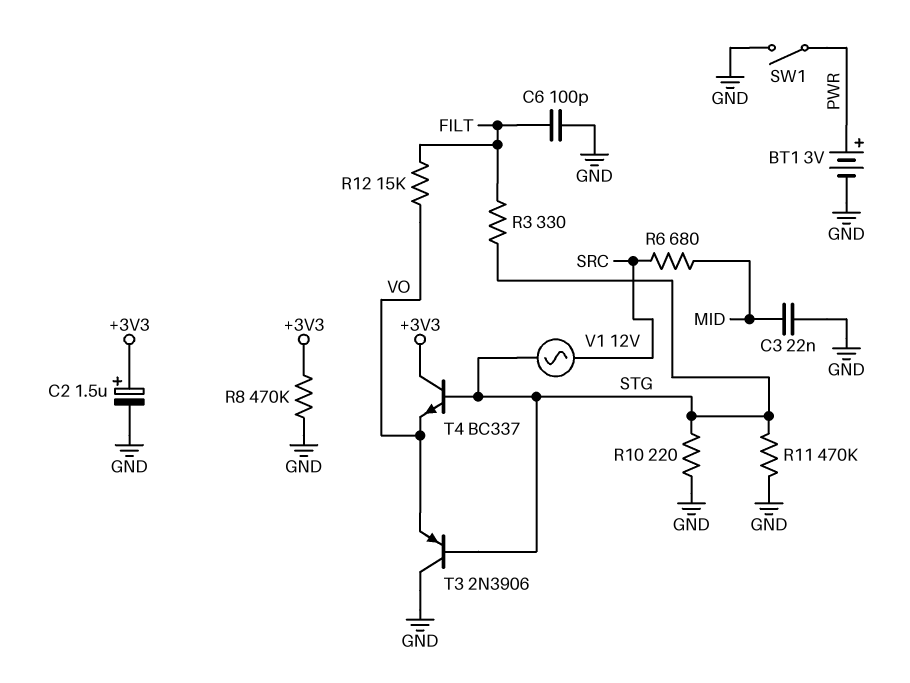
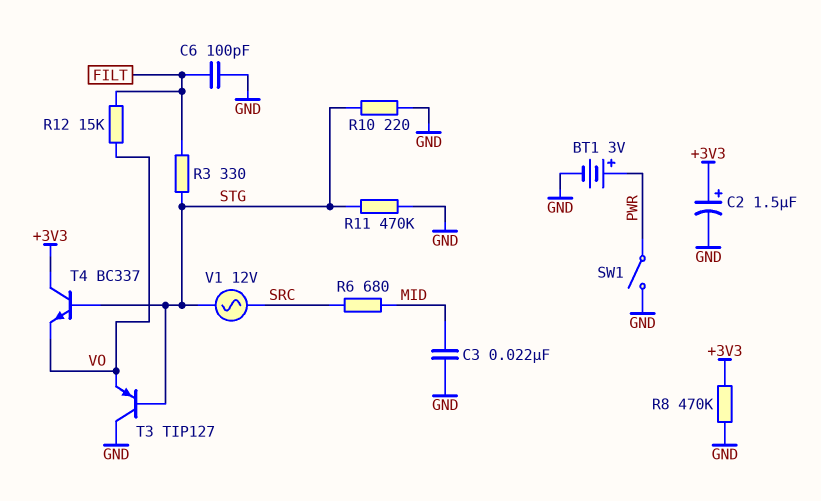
T3: PNP 2N3906 (B STG, C GND, E VO) -> PNP TIP127 (B STG, C GND, E VO)

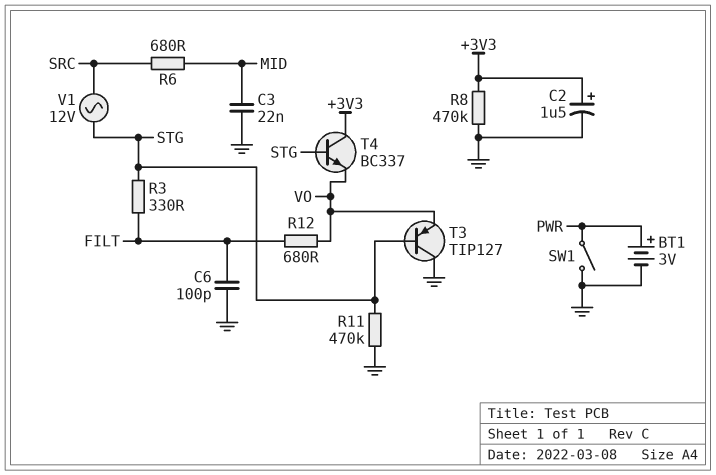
R10: 220 (GND, STG) -> none
R12: 15k (FILT, VO) -> 680 (FILT, VO)

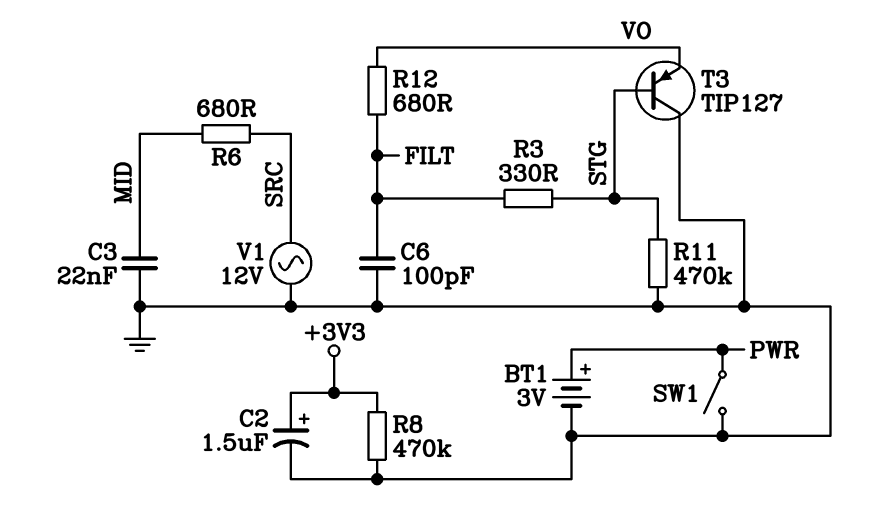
T4: NPN BC337 (B STG, C +3V3, E VO) -> none
V1: AC 12V (SRC, STG) -> AC 12V (GND, SRC)

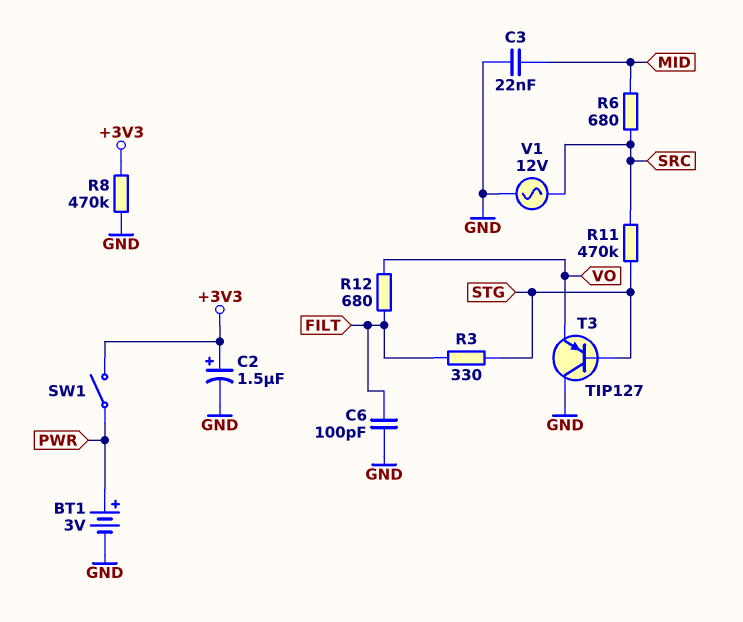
R11: 470k (GND, STG) -> 470k (SRC, STG)
SW1: switch (GND, PWR) -> switch (+3V3, PWR)

